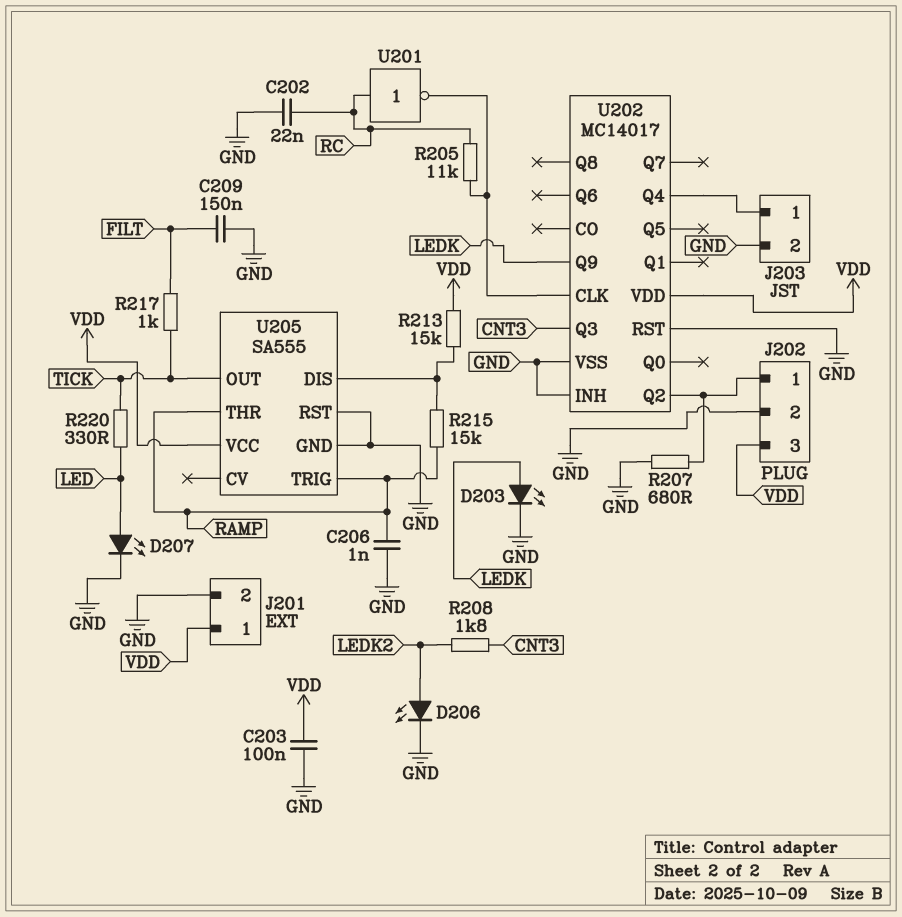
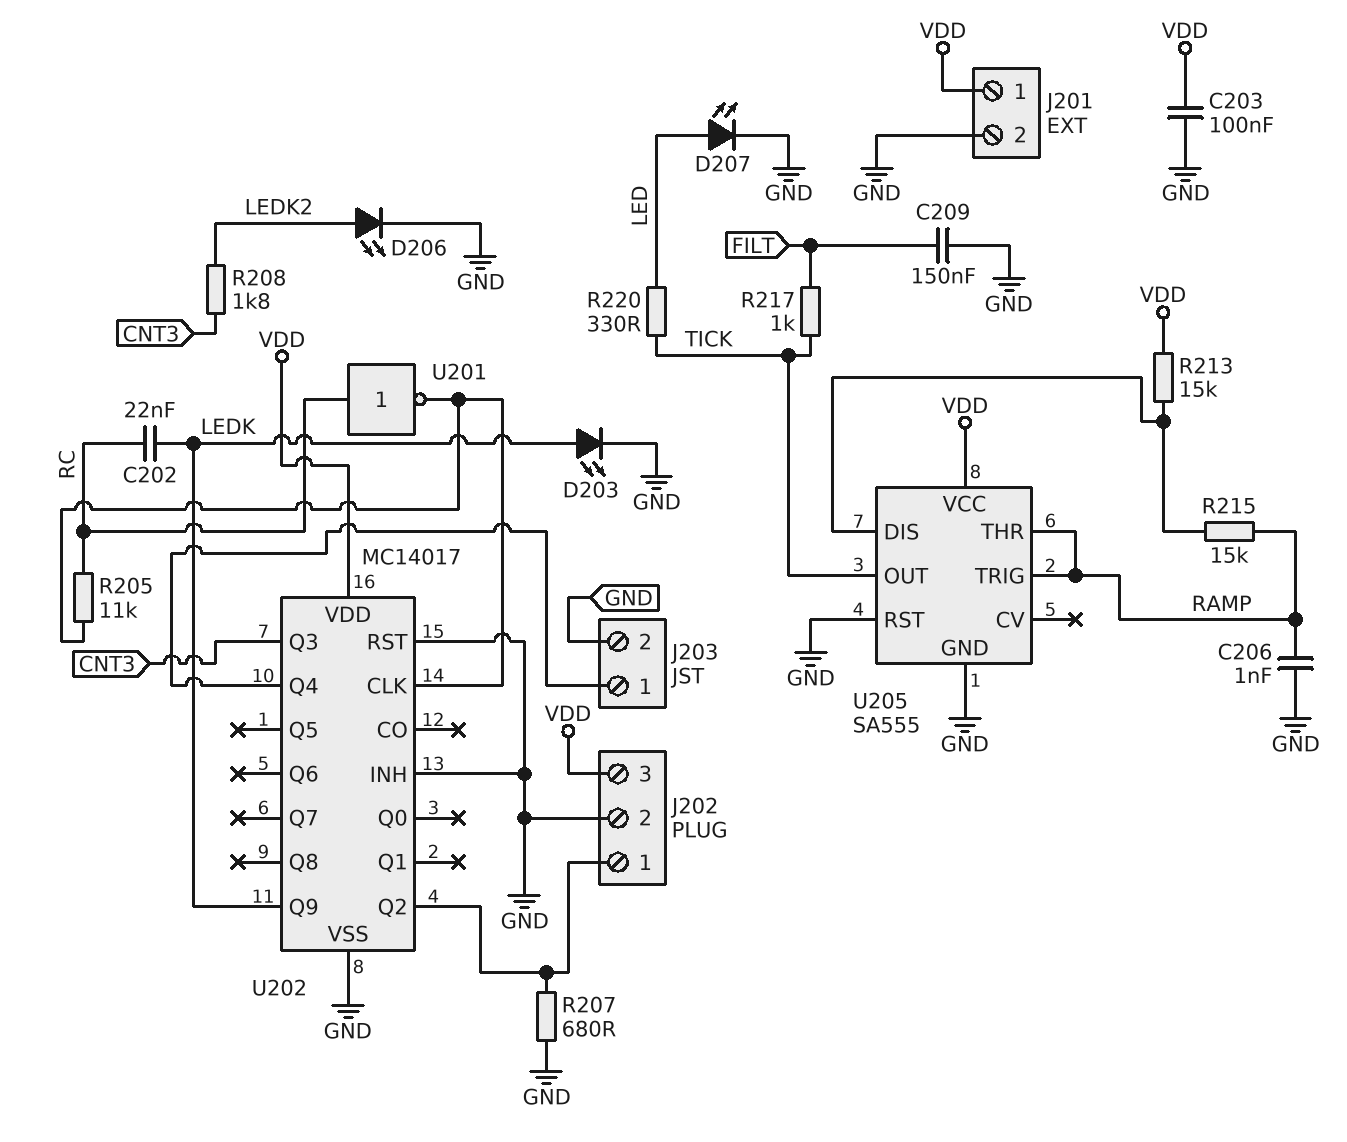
C202: 22nF (GND, RC) -> 22nF (LEDK, RC)

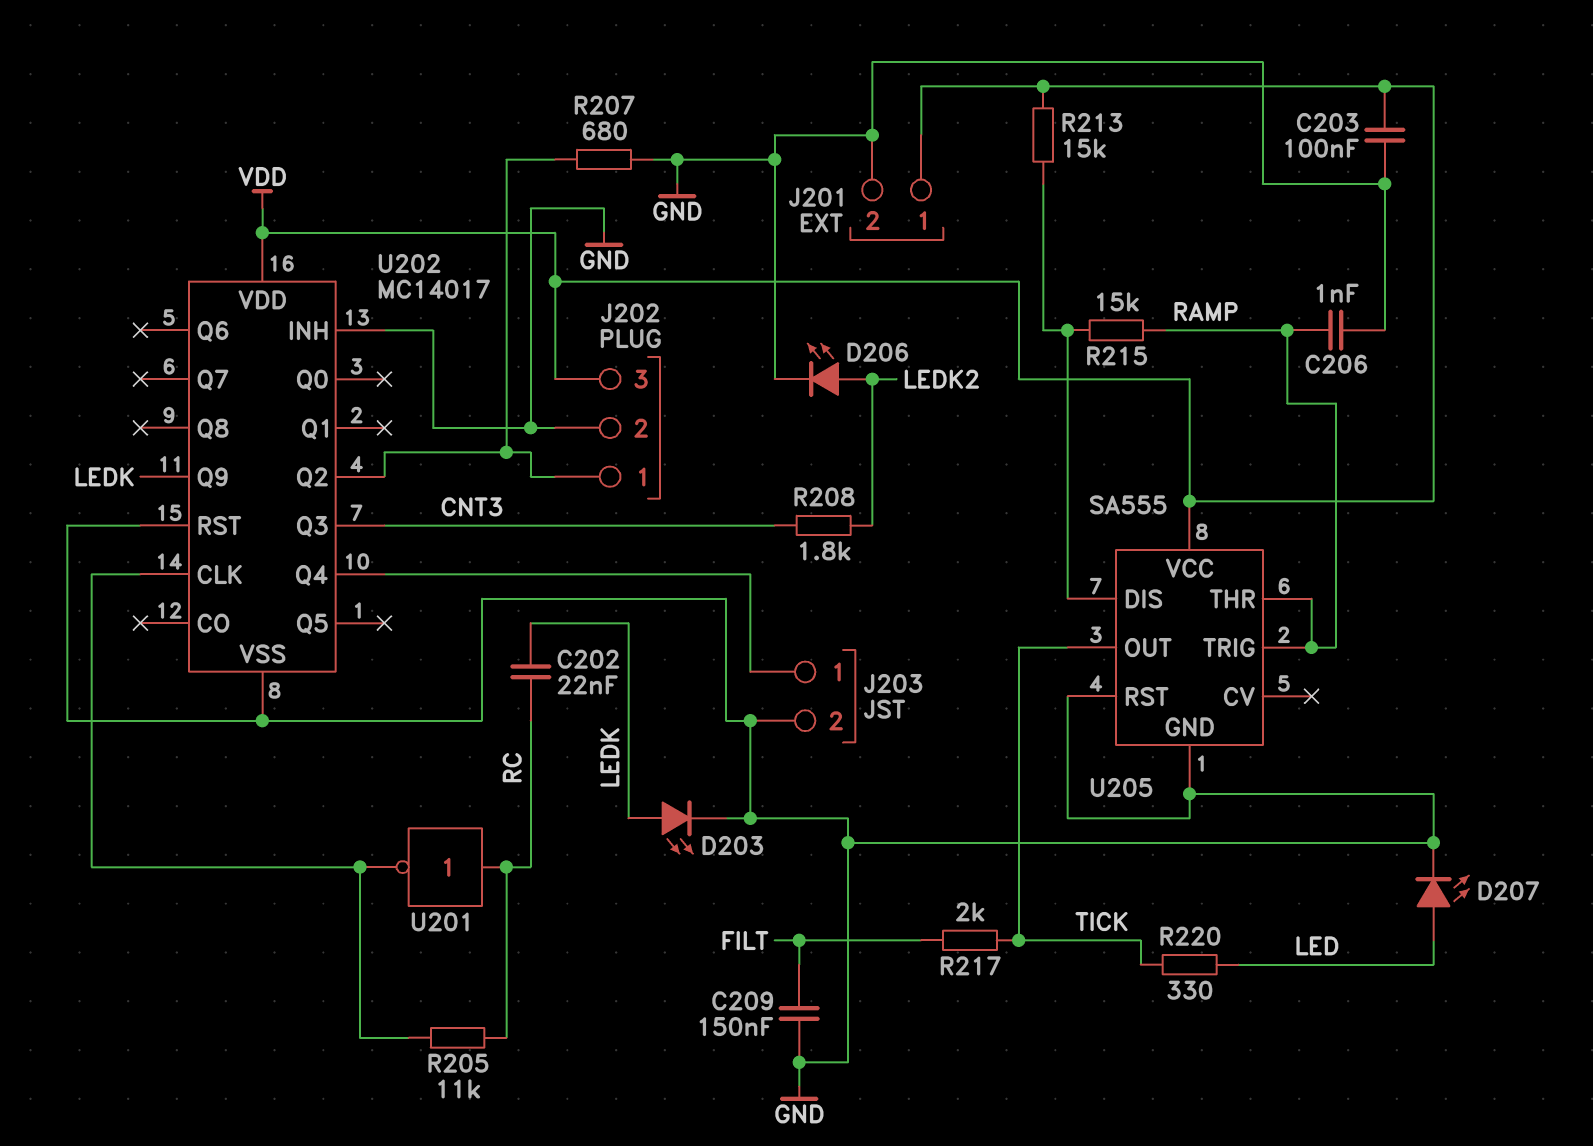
R217: 1k (FILT, TICK) -> 2k (FILT, TICK)

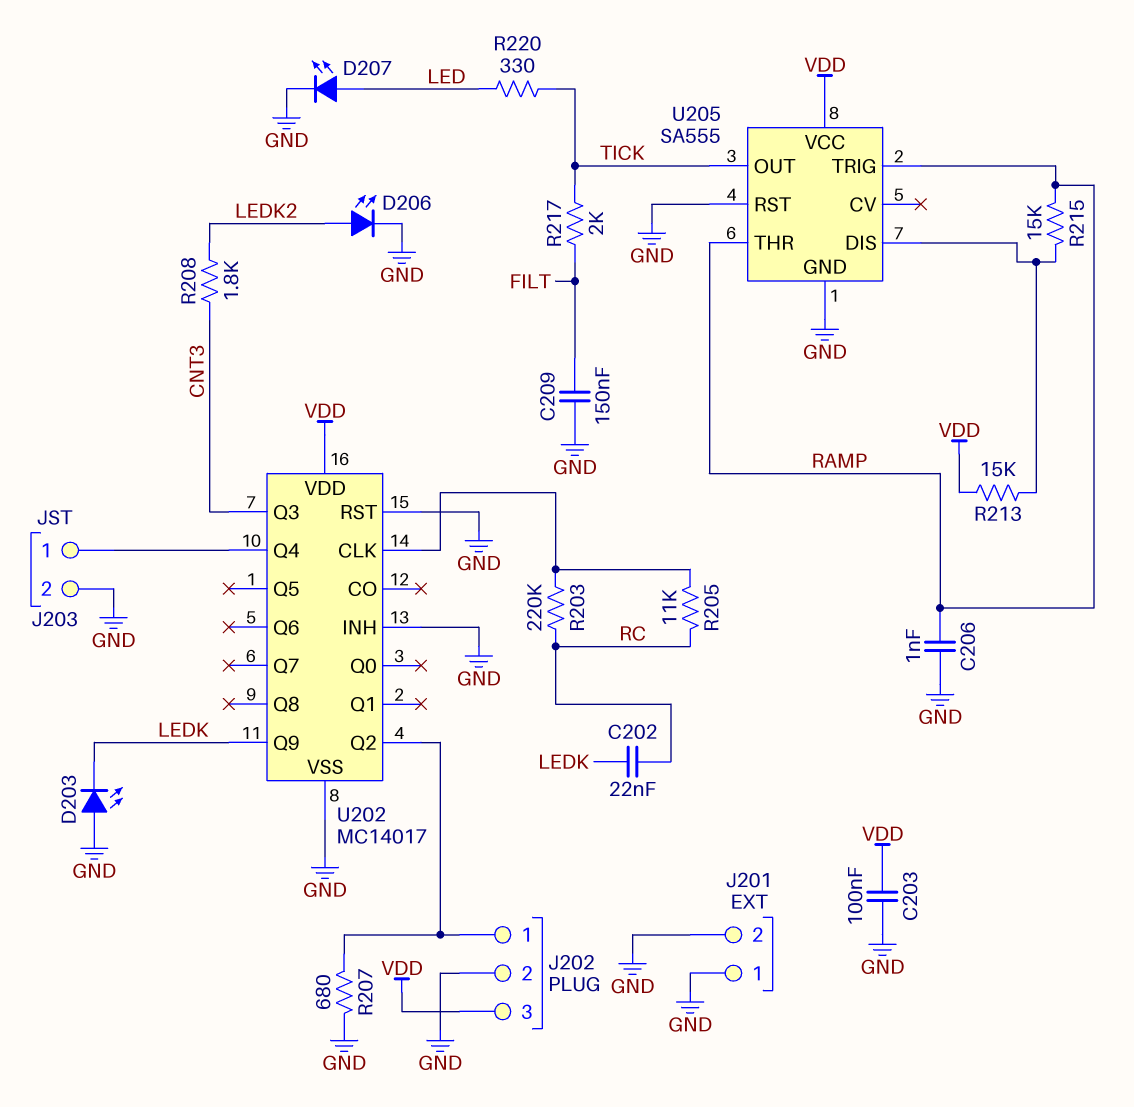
D203: LED (A LEDK, K GND) -> LED (A GND, K LEDK)
J201 pin 1: VDD -> GND
R203: none -> 220k (RC, U202/CLK)
U201: NOT (in RC, out U202/CLK) -> none

